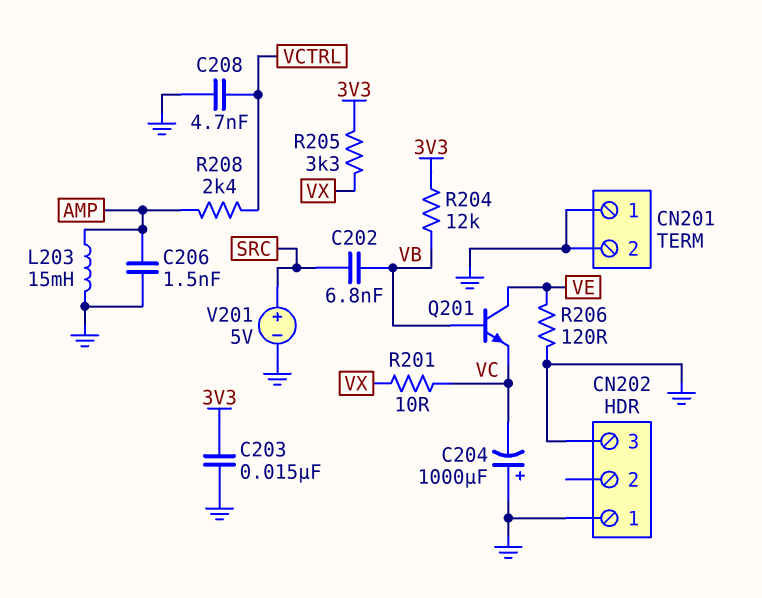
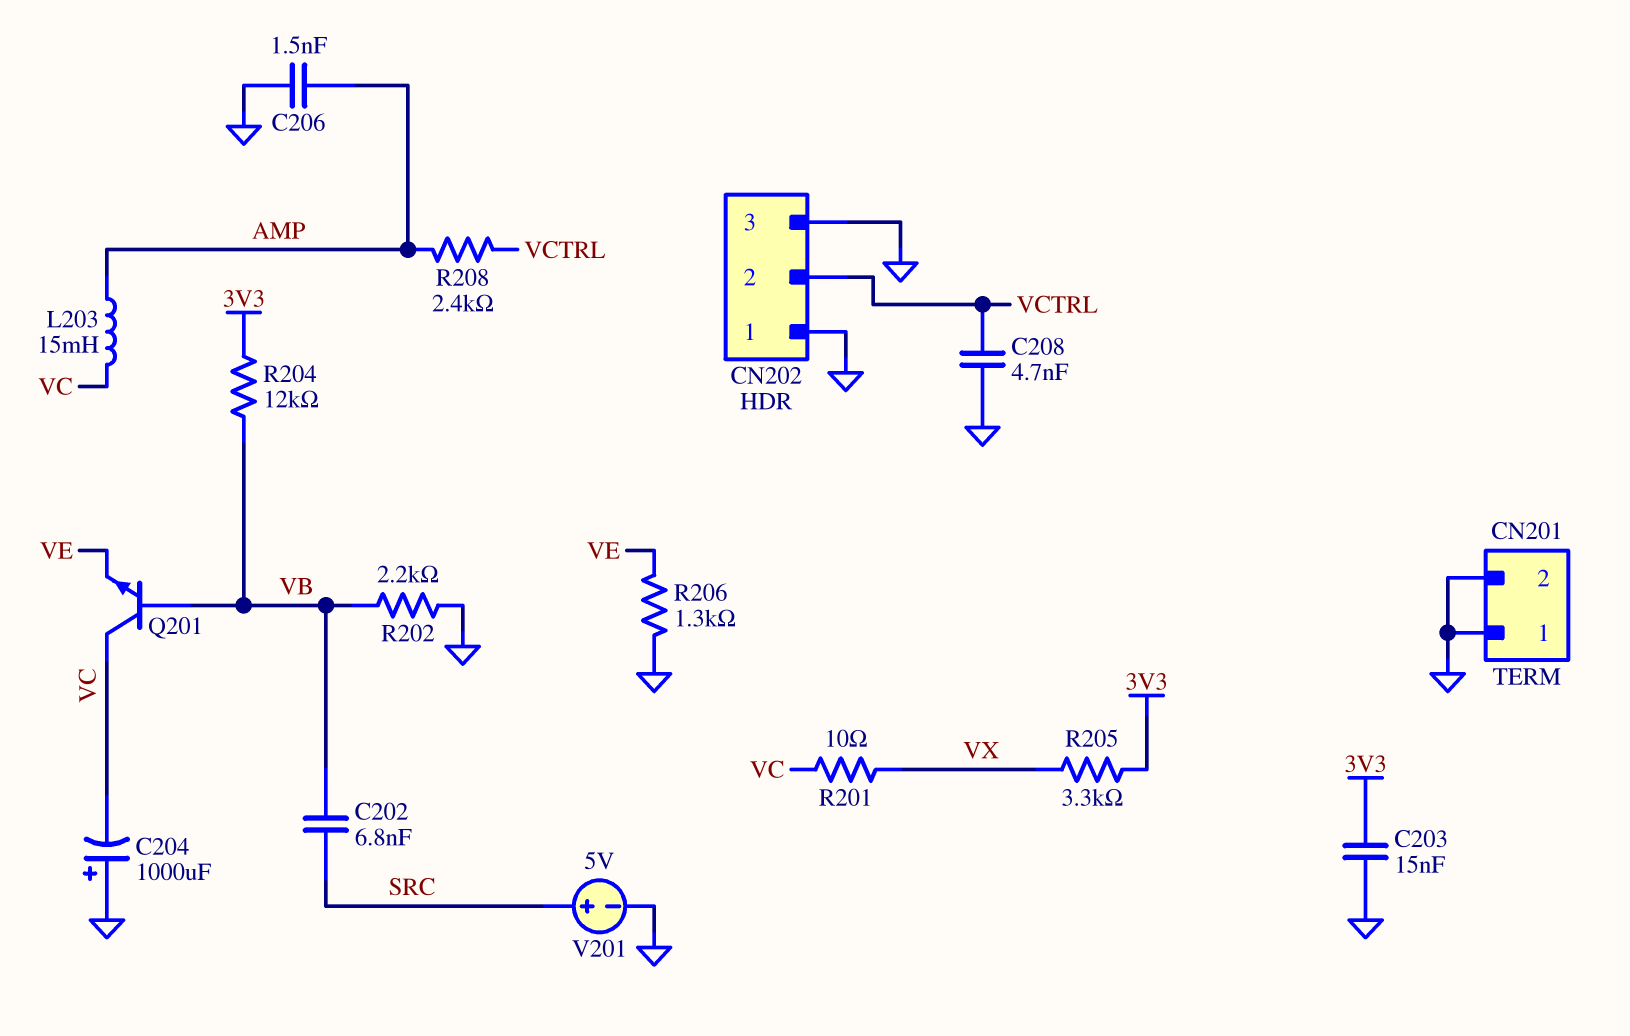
CN202 pin 2: none -> VCTRL
L203: 15mH (AMP, GND) -> 15mH (AMP, VC)
Q201: NPN (B VB, C VE, E VC) -> NPN (B VB, C VC, E VE)
R202: none -> 2.2k (GND, VB)
R206: 120 (GND, VE) -> 1.3k (GND, VE)

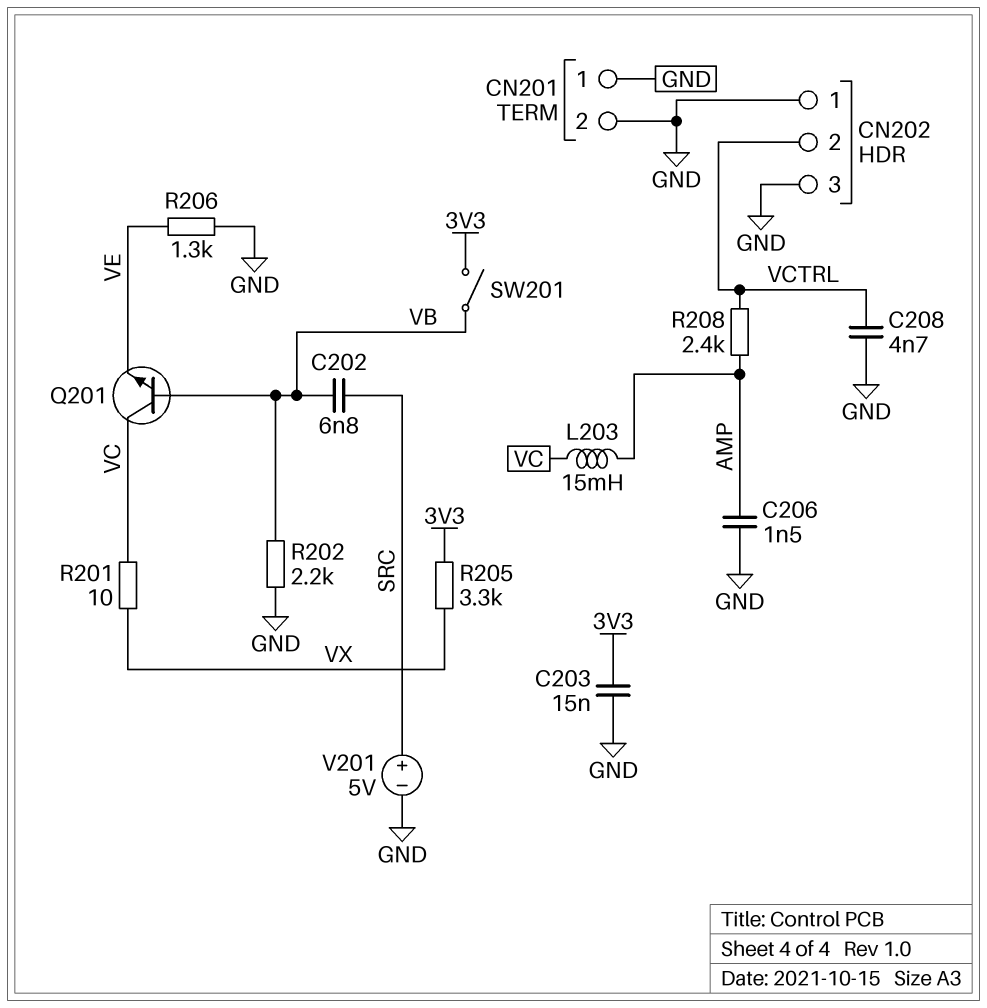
C204: 1000uF (plus GND, minus VC) -> none
R204: 12k (3V3, VB) -> none
SW201: none -> switch (3V3, VB)

